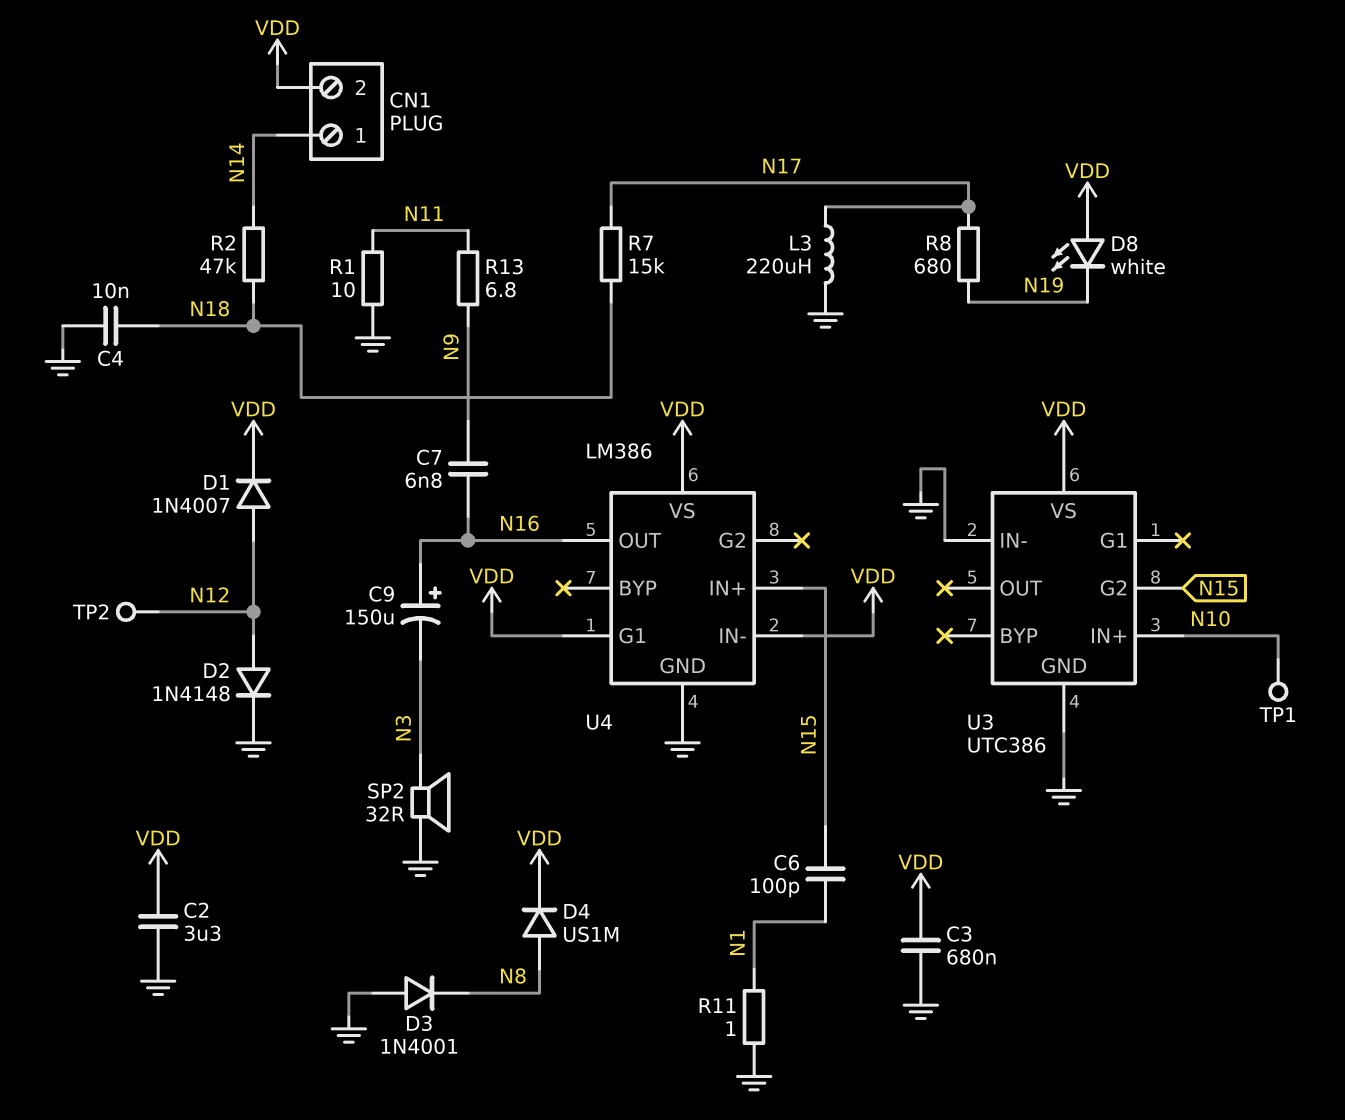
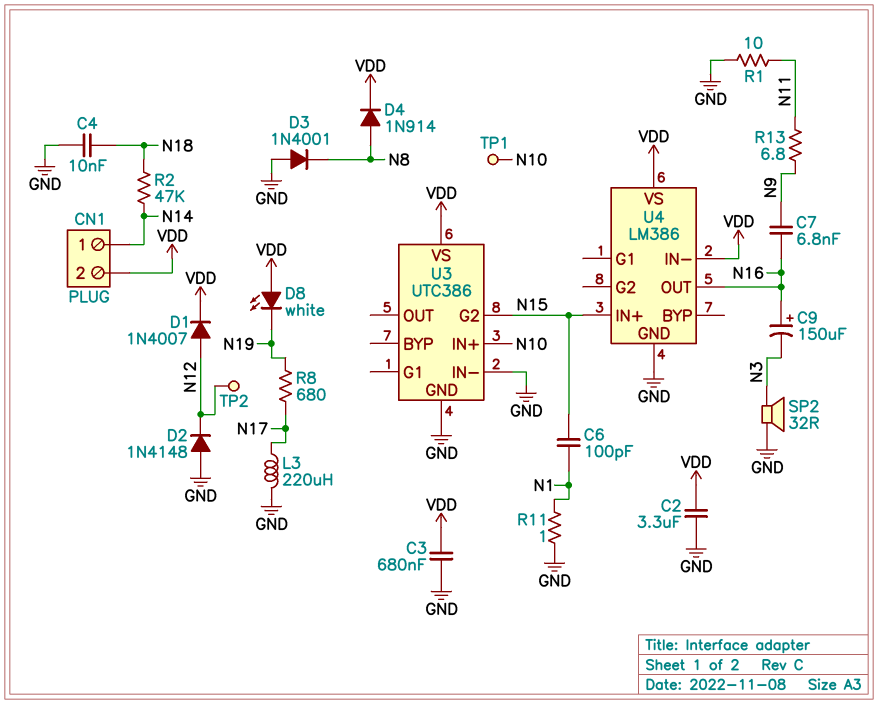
D2: diode 1N4148 (A N12, K GND) -> diode 1N4148 (A GND, K N12)
D4: diode US1M (A N8, K VDD) -> diode 1N914 (A N8, K VDD)
R7: 15k (N17, N18) -> none
U4 pin G1: VDD -> none

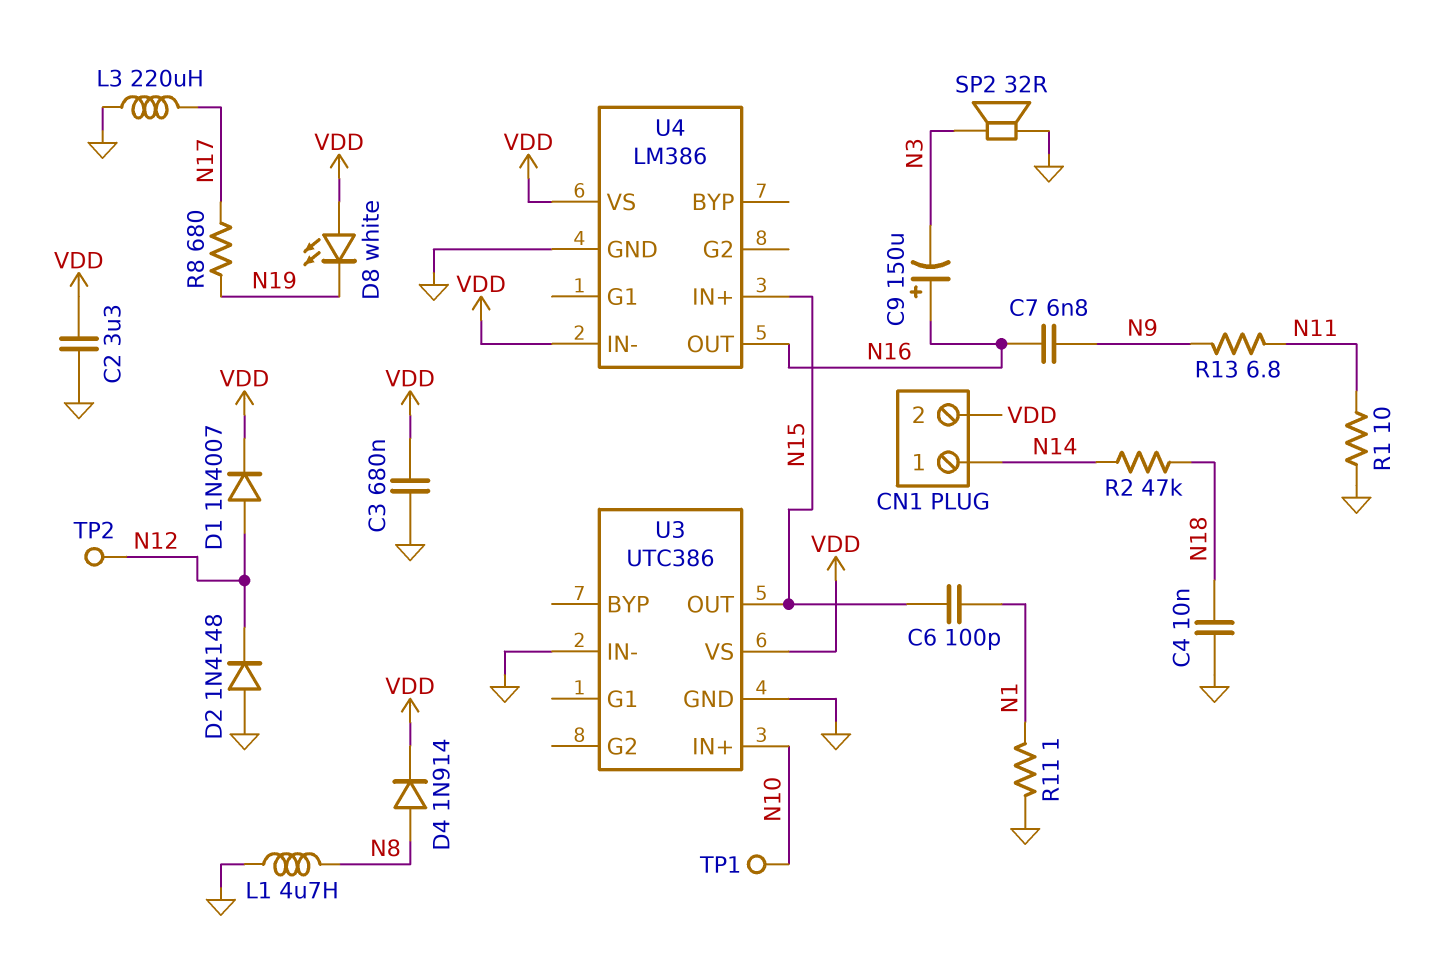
D3: diode 1N4001 (A GND, K N8) -> none
L1: none -> 4.7uH (GND, N8)
U3 pin G2: N15 -> none
U3 pin OUT: none -> N15

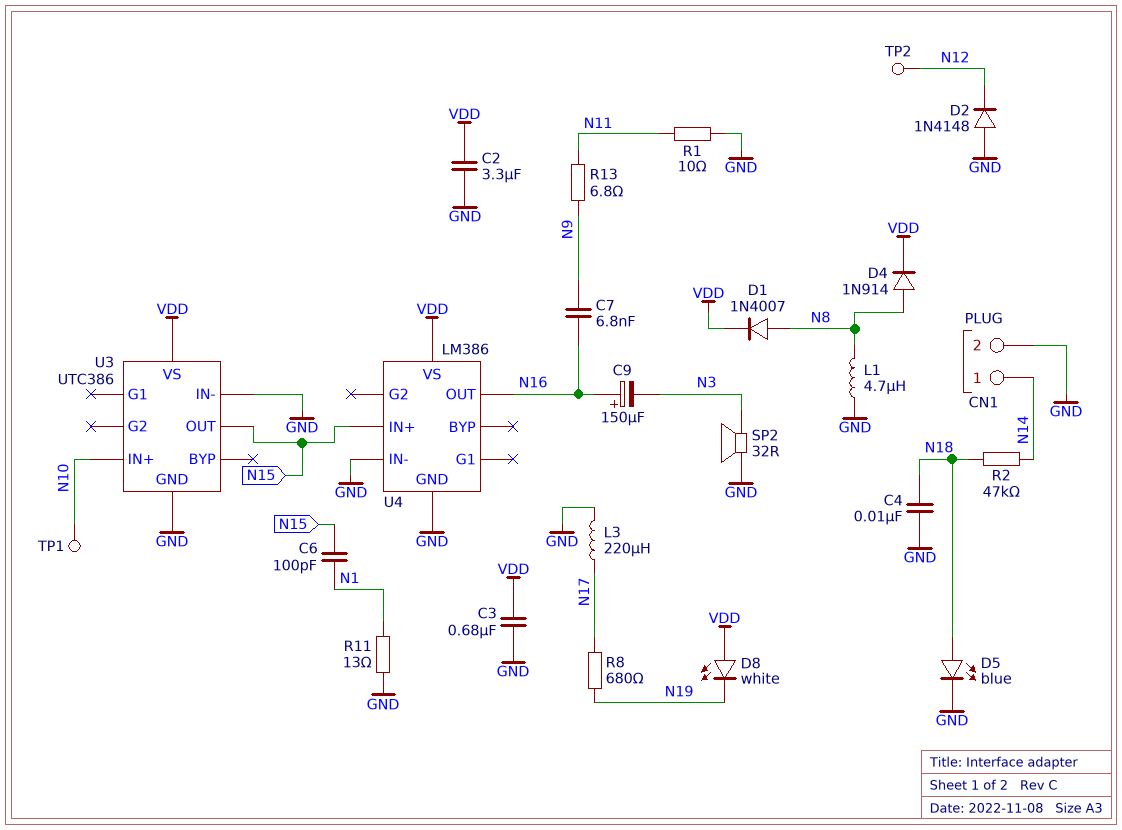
CN1 pin 2: VDD -> GND
D1: diode 1N4007 (A N12, K VDD) -> diode 1N4007 (A N8, K VDD)
D5: none -> LED blue (A N18, K GND)
R11: 1 (GND, N1) -> 13 (GND, N1)
U4 pin IN-: VDD -> GND

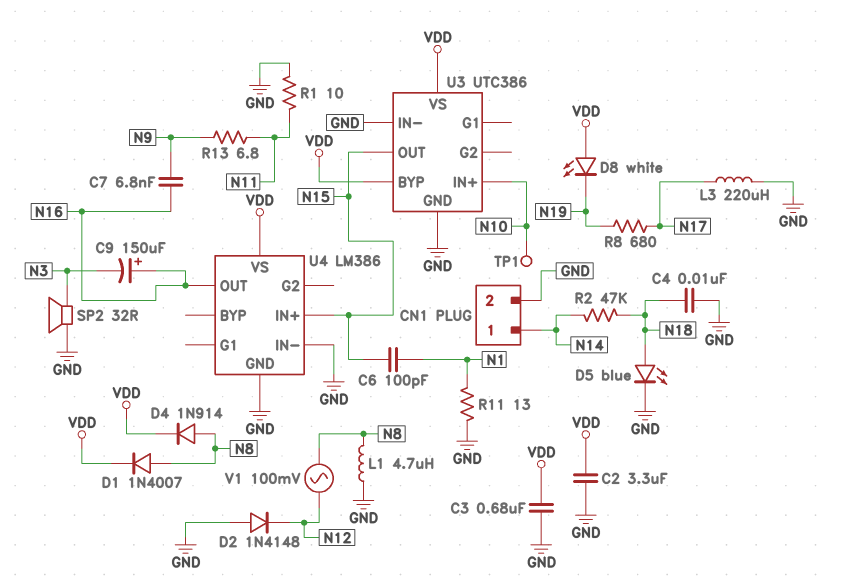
TP2: test point (N12) -> none
U3 pin BYP: none -> VDD
V1: none -> AC 100mV (N8, N12)

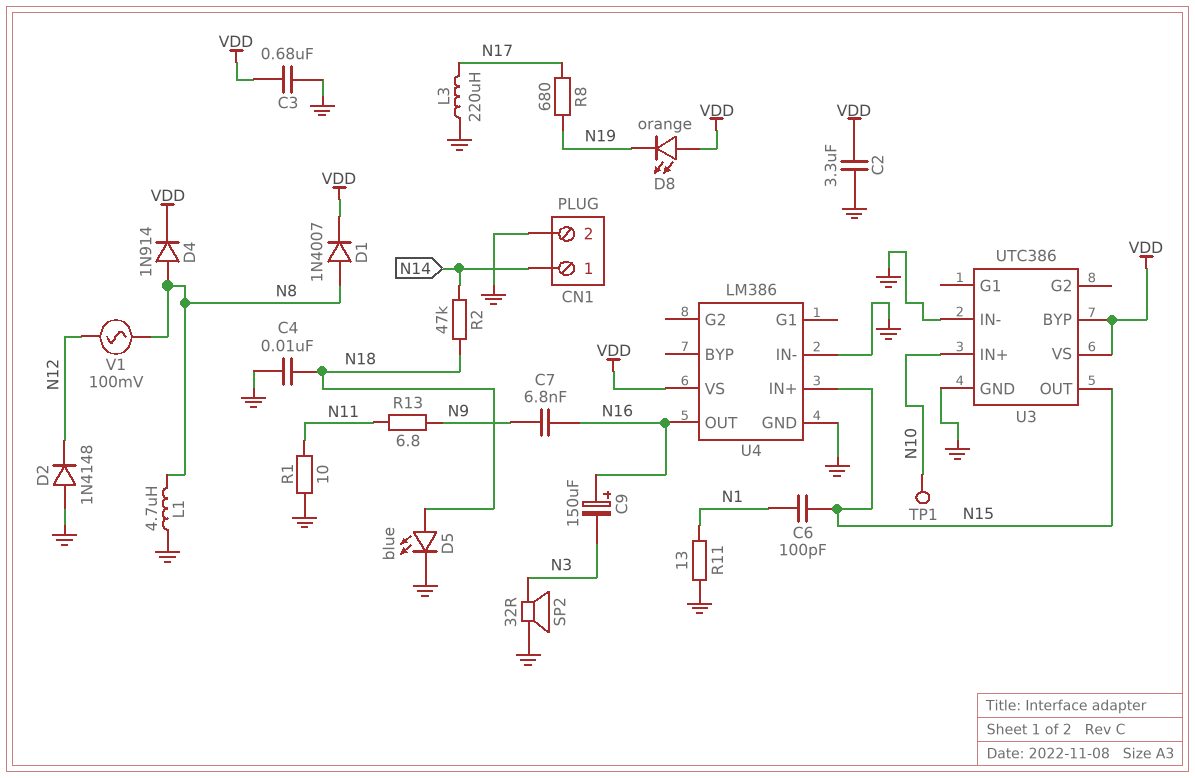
D8: LED white (A VDD, K N19) -> LED orange (A VDD, K N19)

